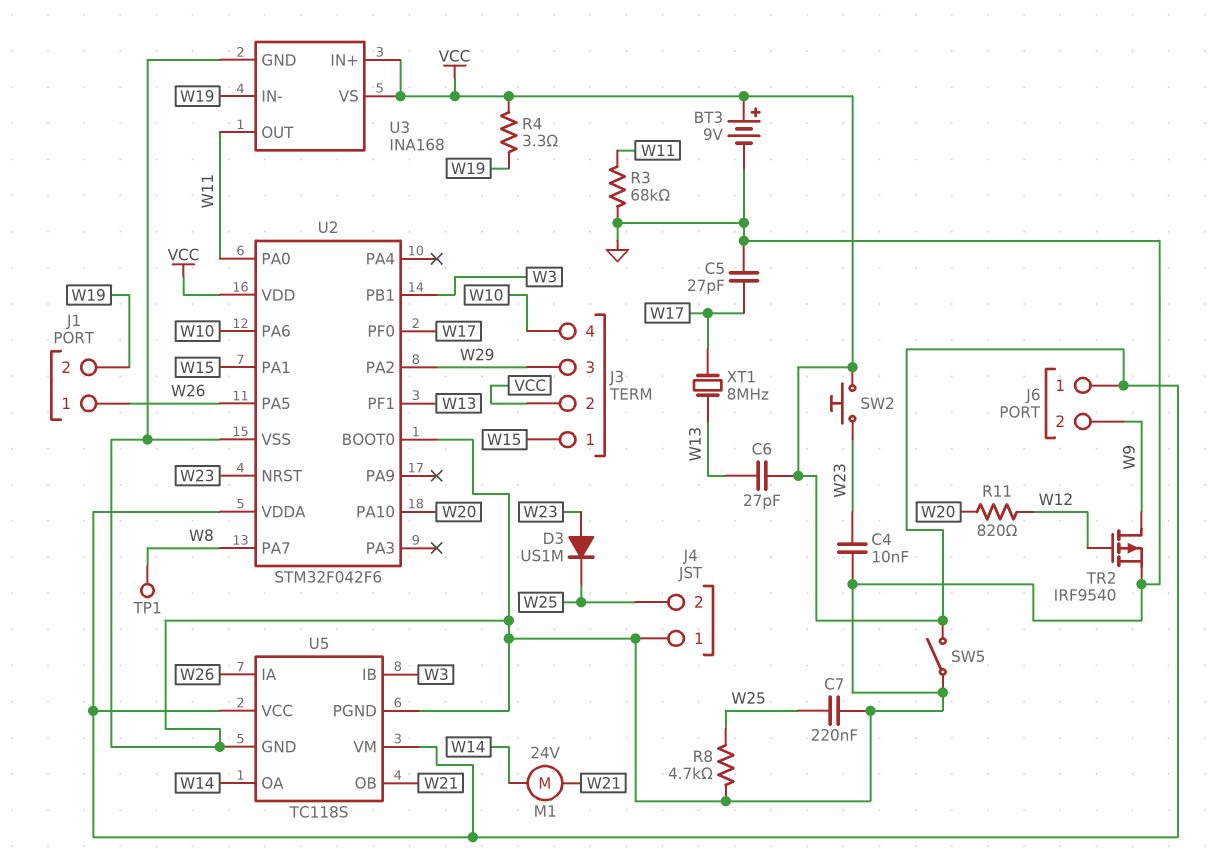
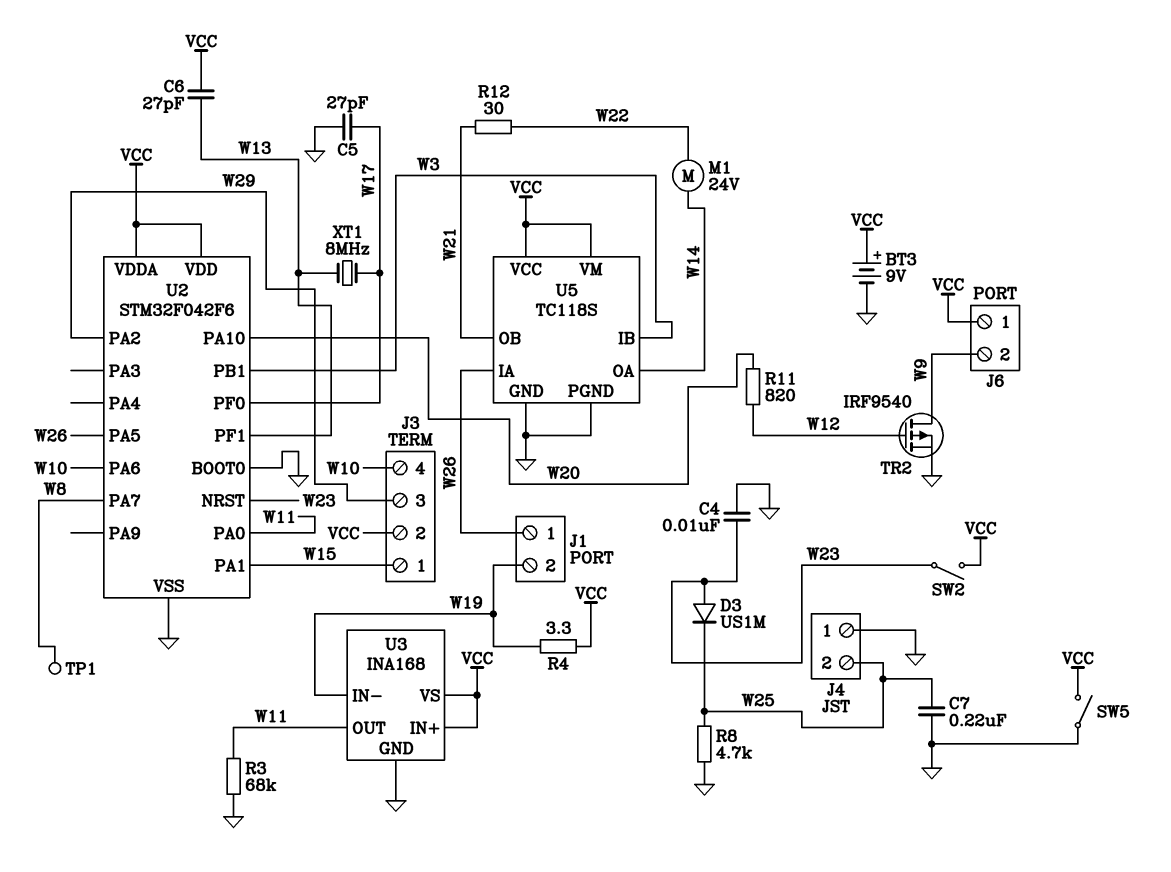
M1: motor 24V (W14, W21) -> motor 24V (W14, W22)
R12: none -> 30 (W21, W22)
SW2: button (VCC, W23) -> switch (VCC, W23)

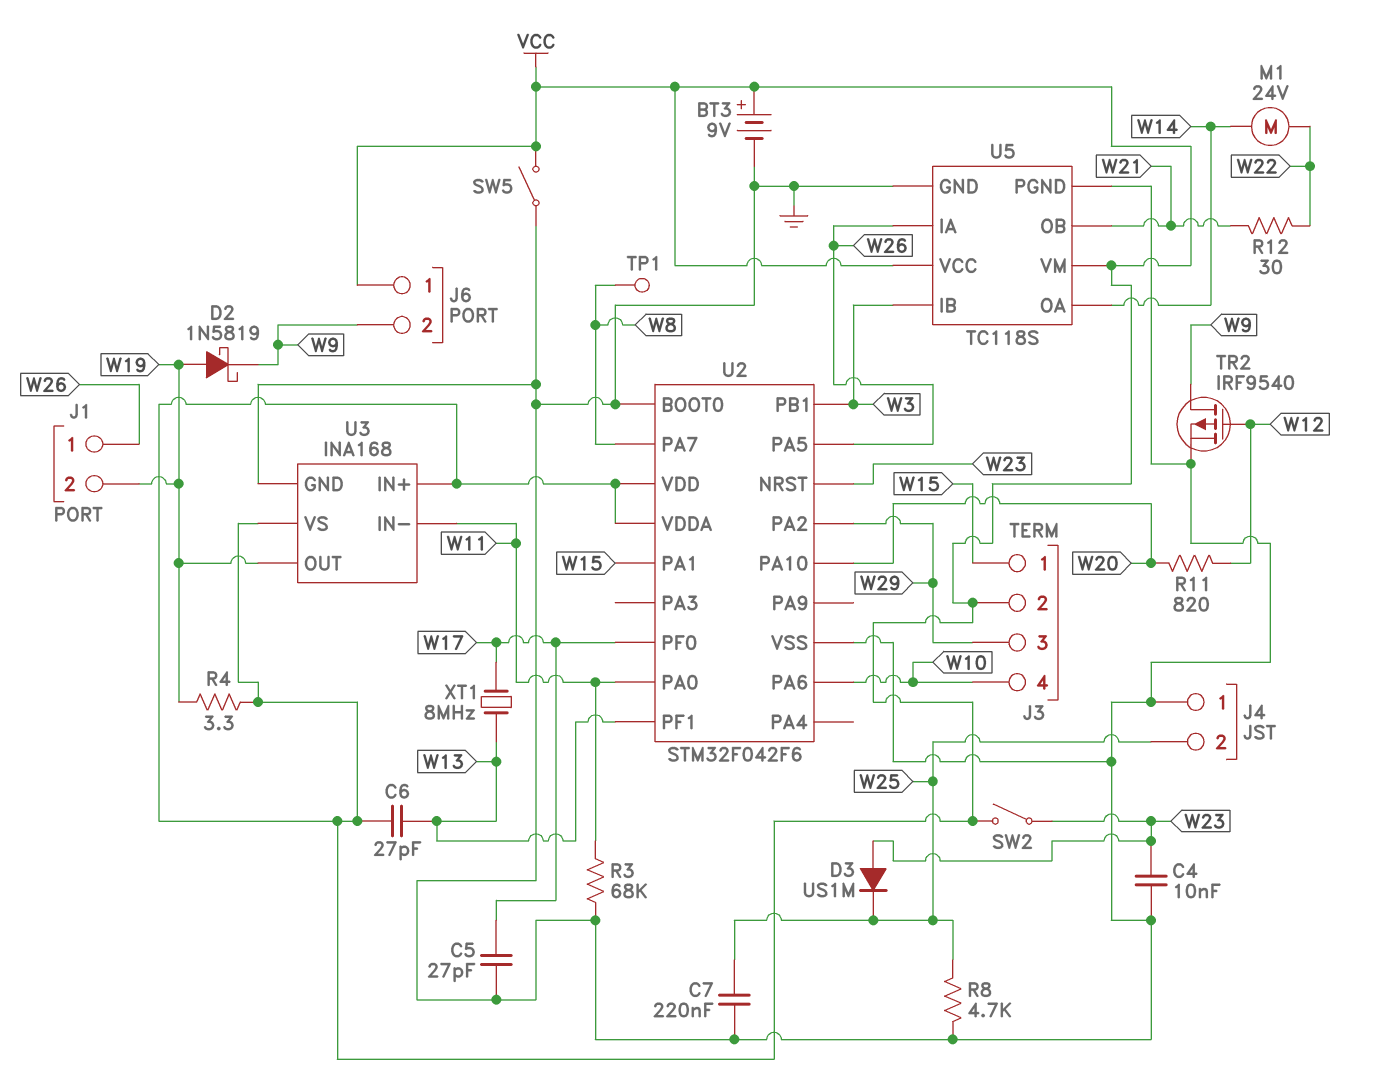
D2: none -> schottky 1N5819 (A W19, K W9)
U3 pin IN-: W19 -> W11
U3 pin OUT: W11 -> W19

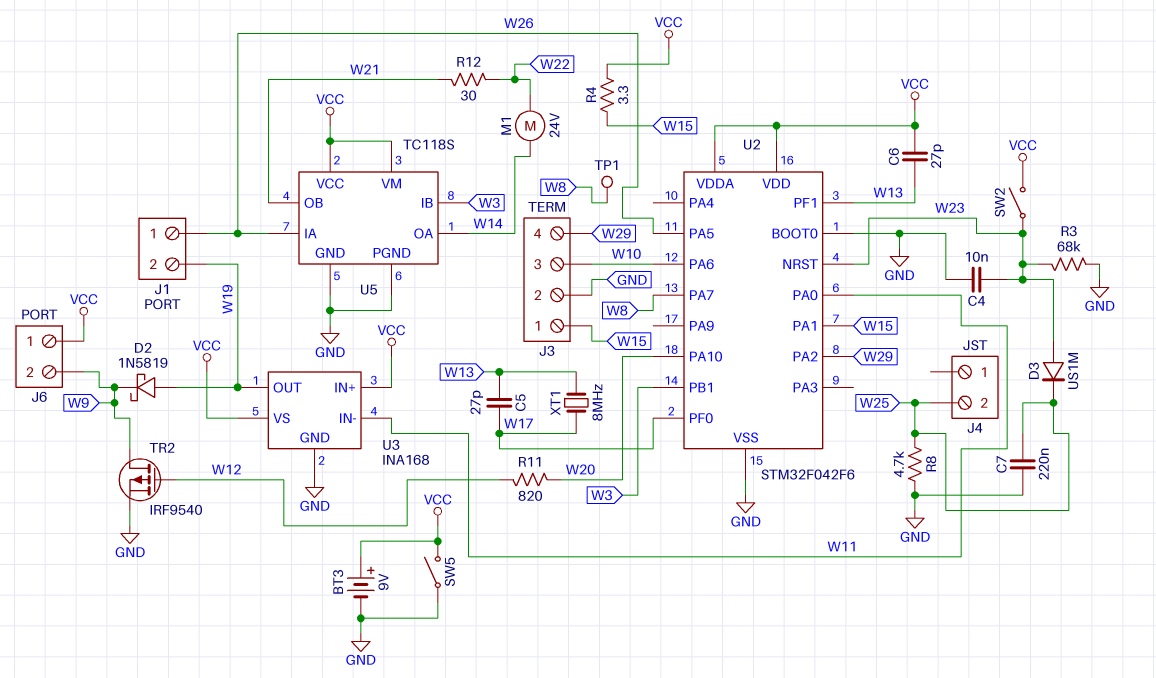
C5: 27pF (GND, W17) -> 27pF (W13, W17)
J3 pin 2: VCC -> GND
J3 pin 3: W29 -> W10
J3 pin 4: W10 -> W29
J4 pin 1: GND -> none
R3: 68k (GND, W11) -> 68k (GND, W23)
R4: 3.3 (VCC, W19) -> 3.3 (VCC, W15)

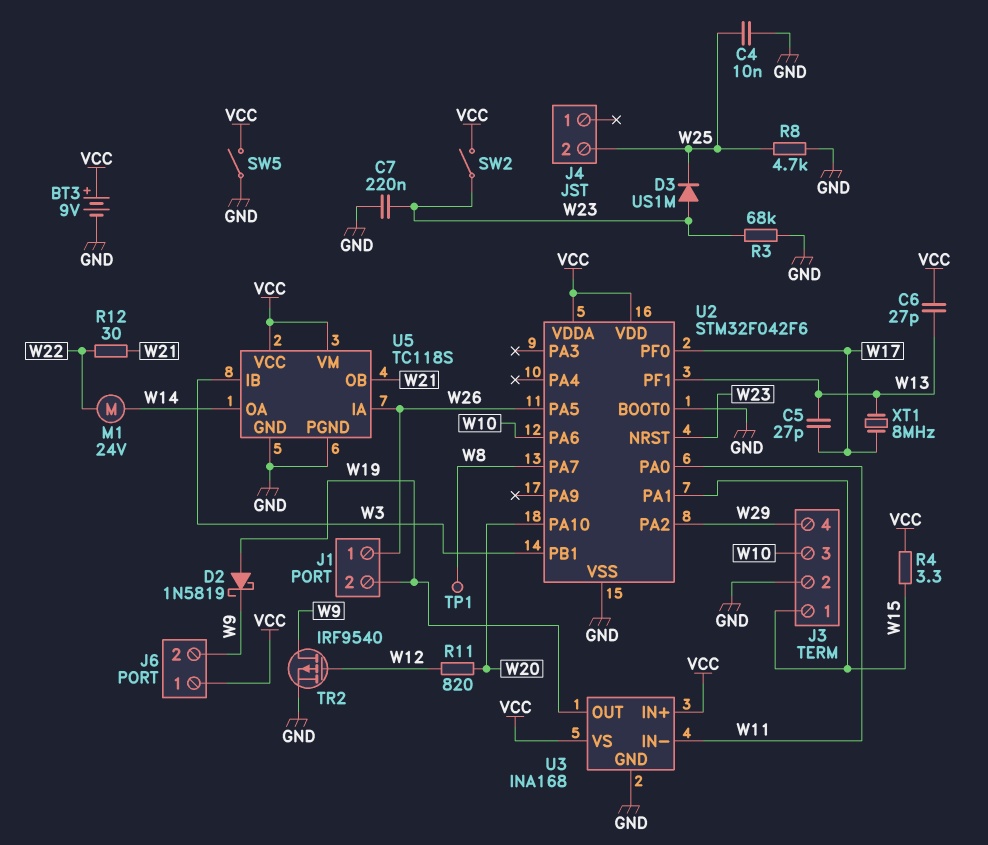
C4: 10nF (GND, W23) -> 10nF (GND, W25)
C7: 220nF (GND, W25) -> 220nF (GND, W23)

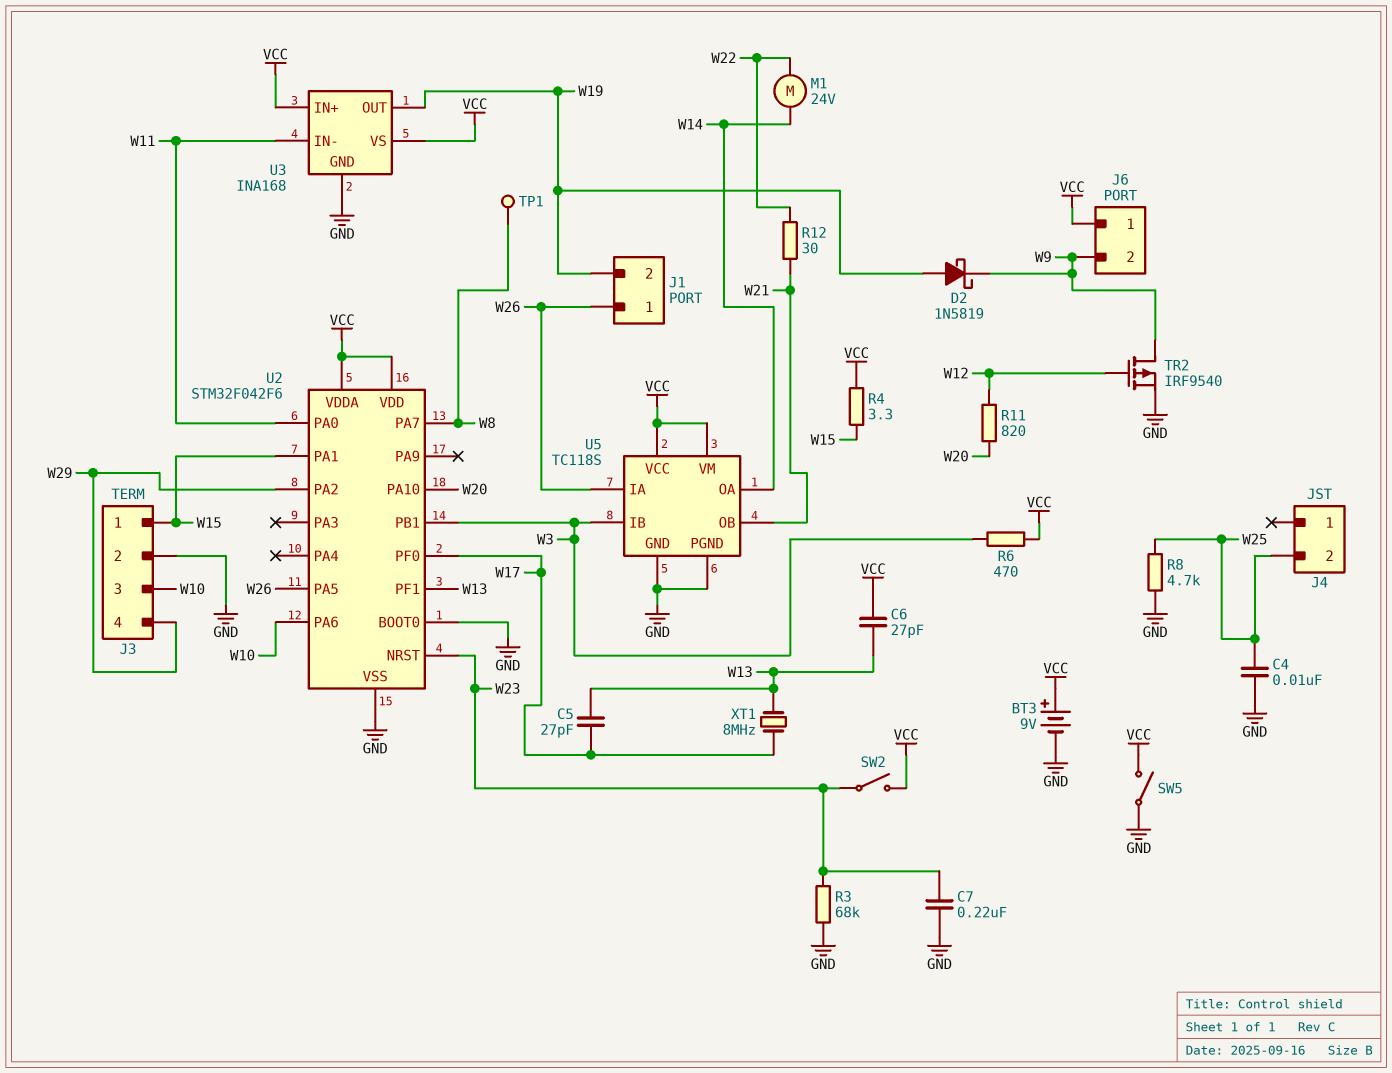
D3: diode US1M (A W23, K W25) -> none
R6: none -> 470 (VCC, W3)

